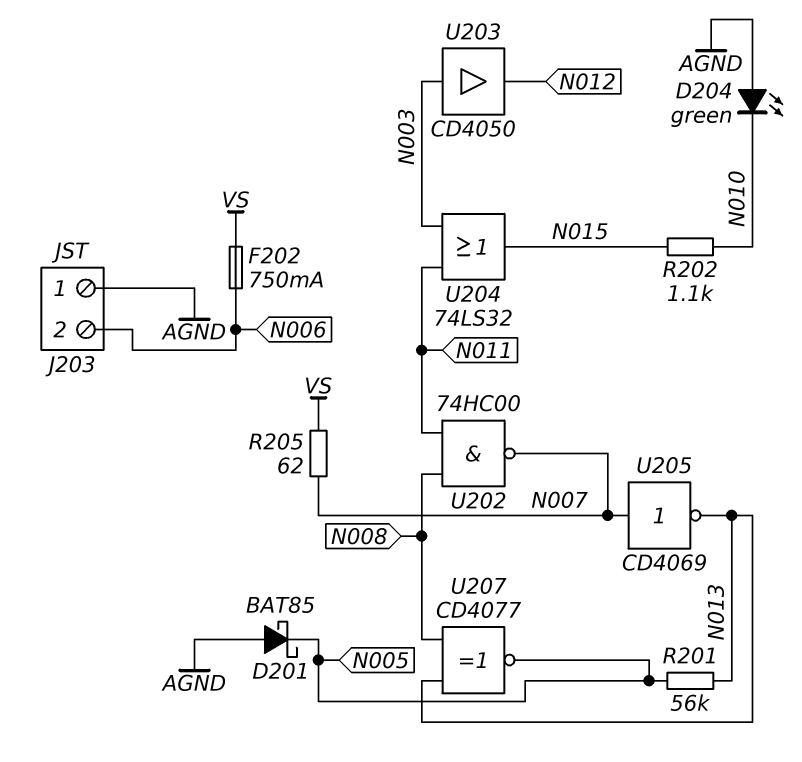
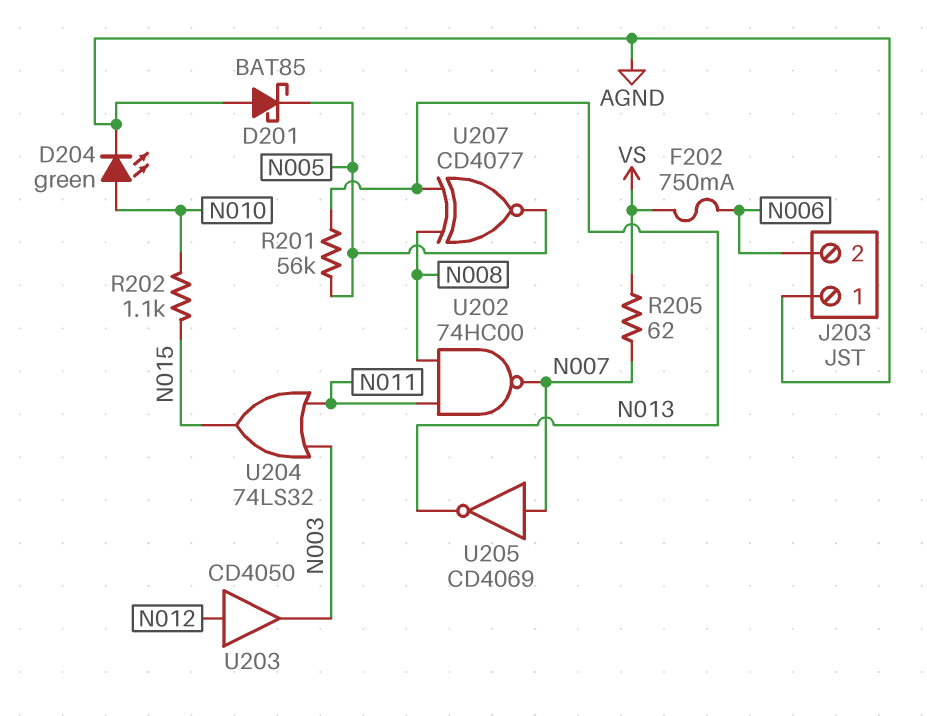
D204: LED green (A AGND, K N010) -> LED green (A N010, K AGND)
U203: buffer CD4050 (in N003, out N012) -> buffer CD4050 (in N012, out N003)

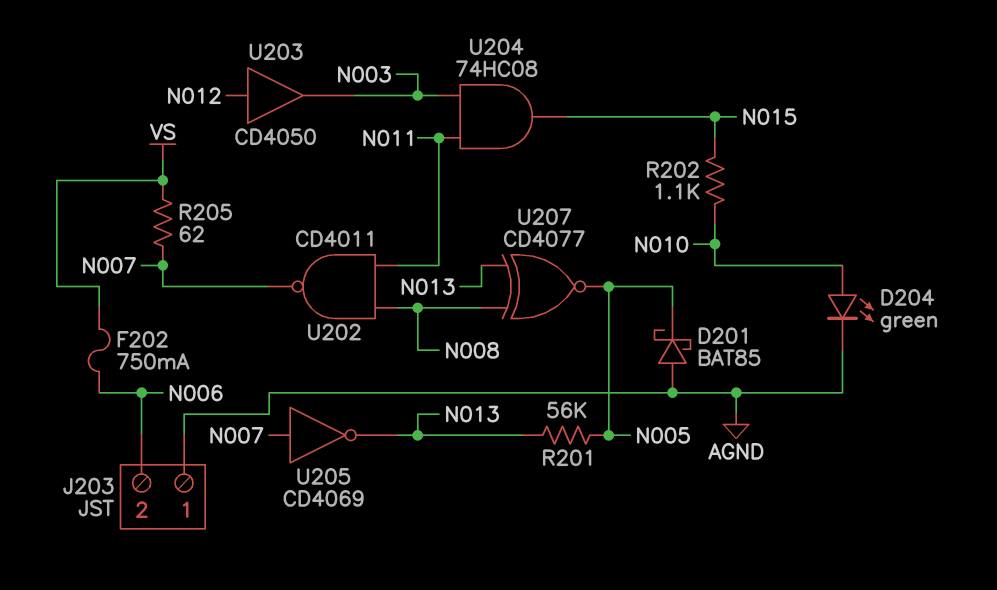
U202: NAND 74HC00 (in N008, in N011, out N007) -> NAND CD4011 (in N008, in N011, out N007)
U204: OR 74LS32 (in N003, in N011, out N015) -> AND 74HC08 (in N003, in N011, out N015)

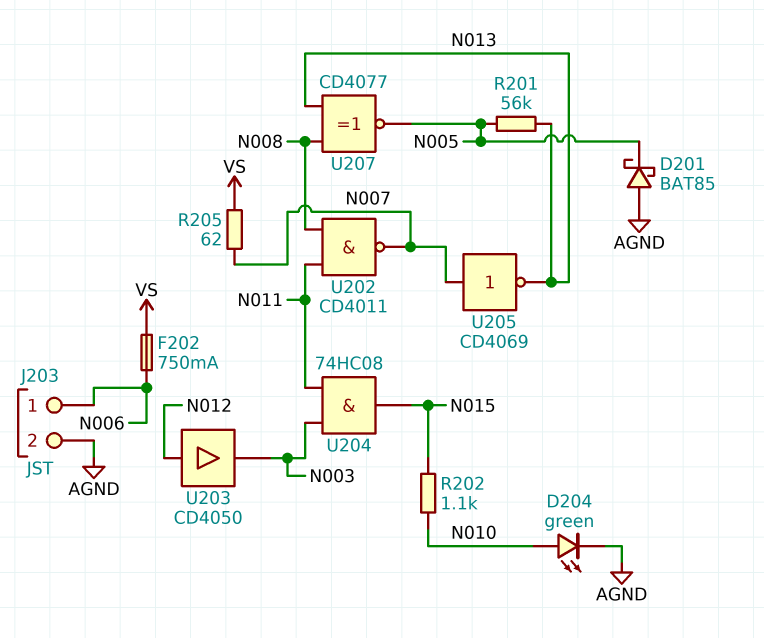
J203 pin 1: AGND -> N006
J203 pin 2: N006 -> AGND

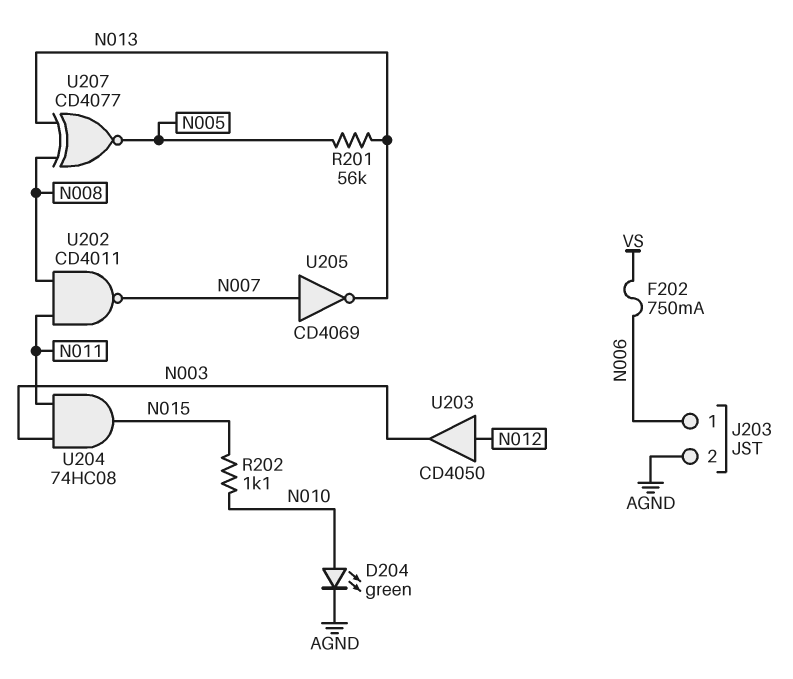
D201: schottky BAT85 (A AGND, K N005) -> none
R205: 62 (N007, VS) -> none

